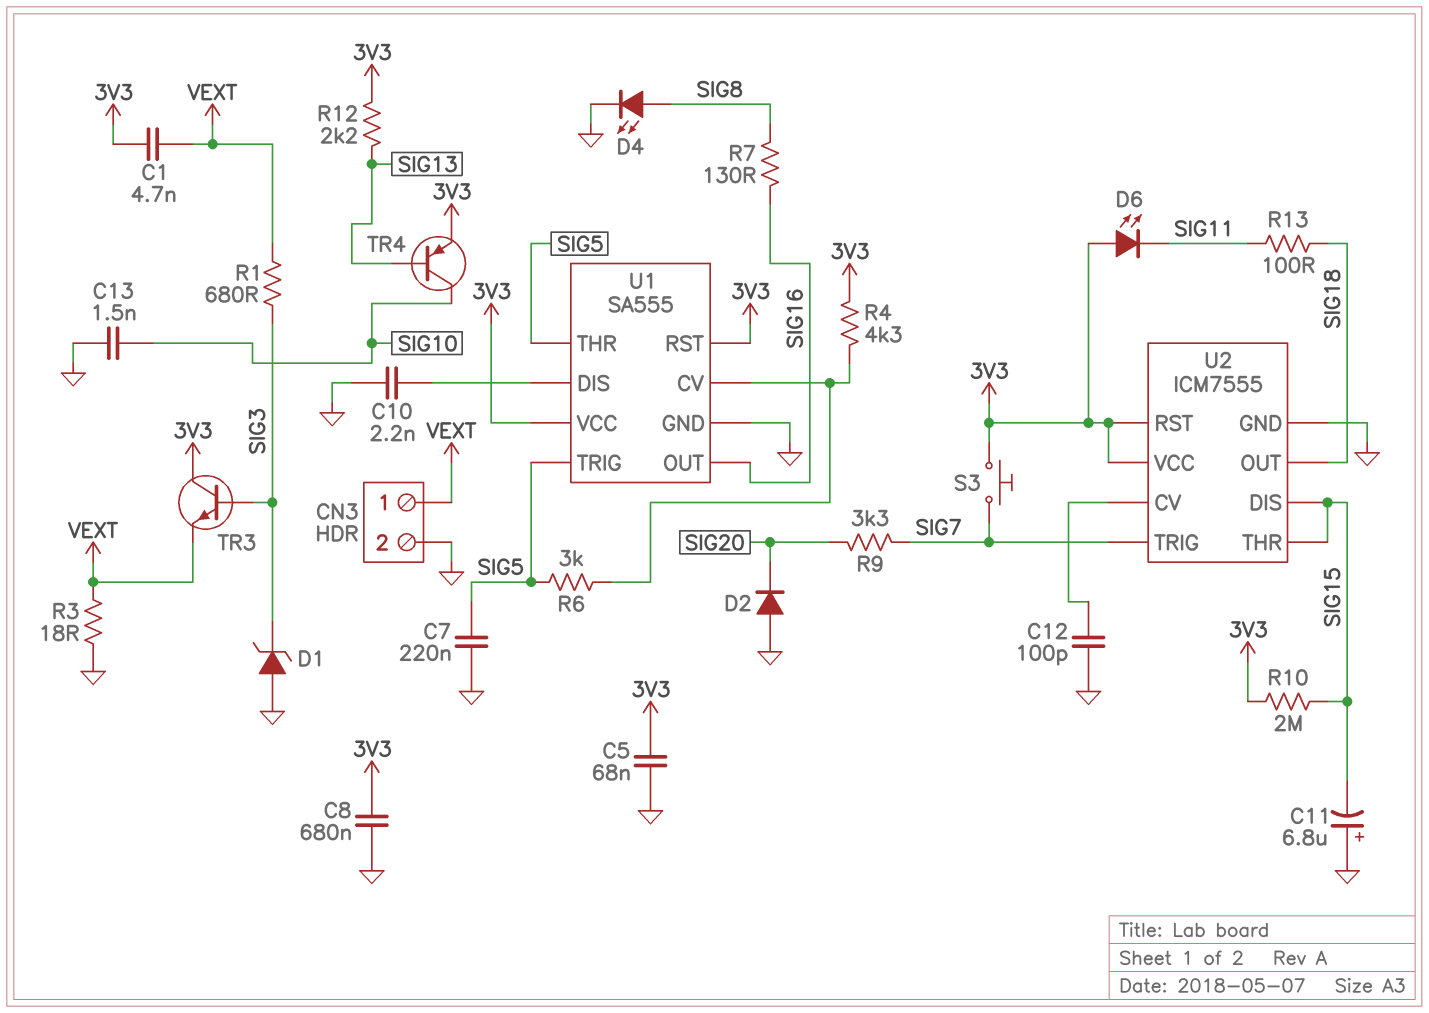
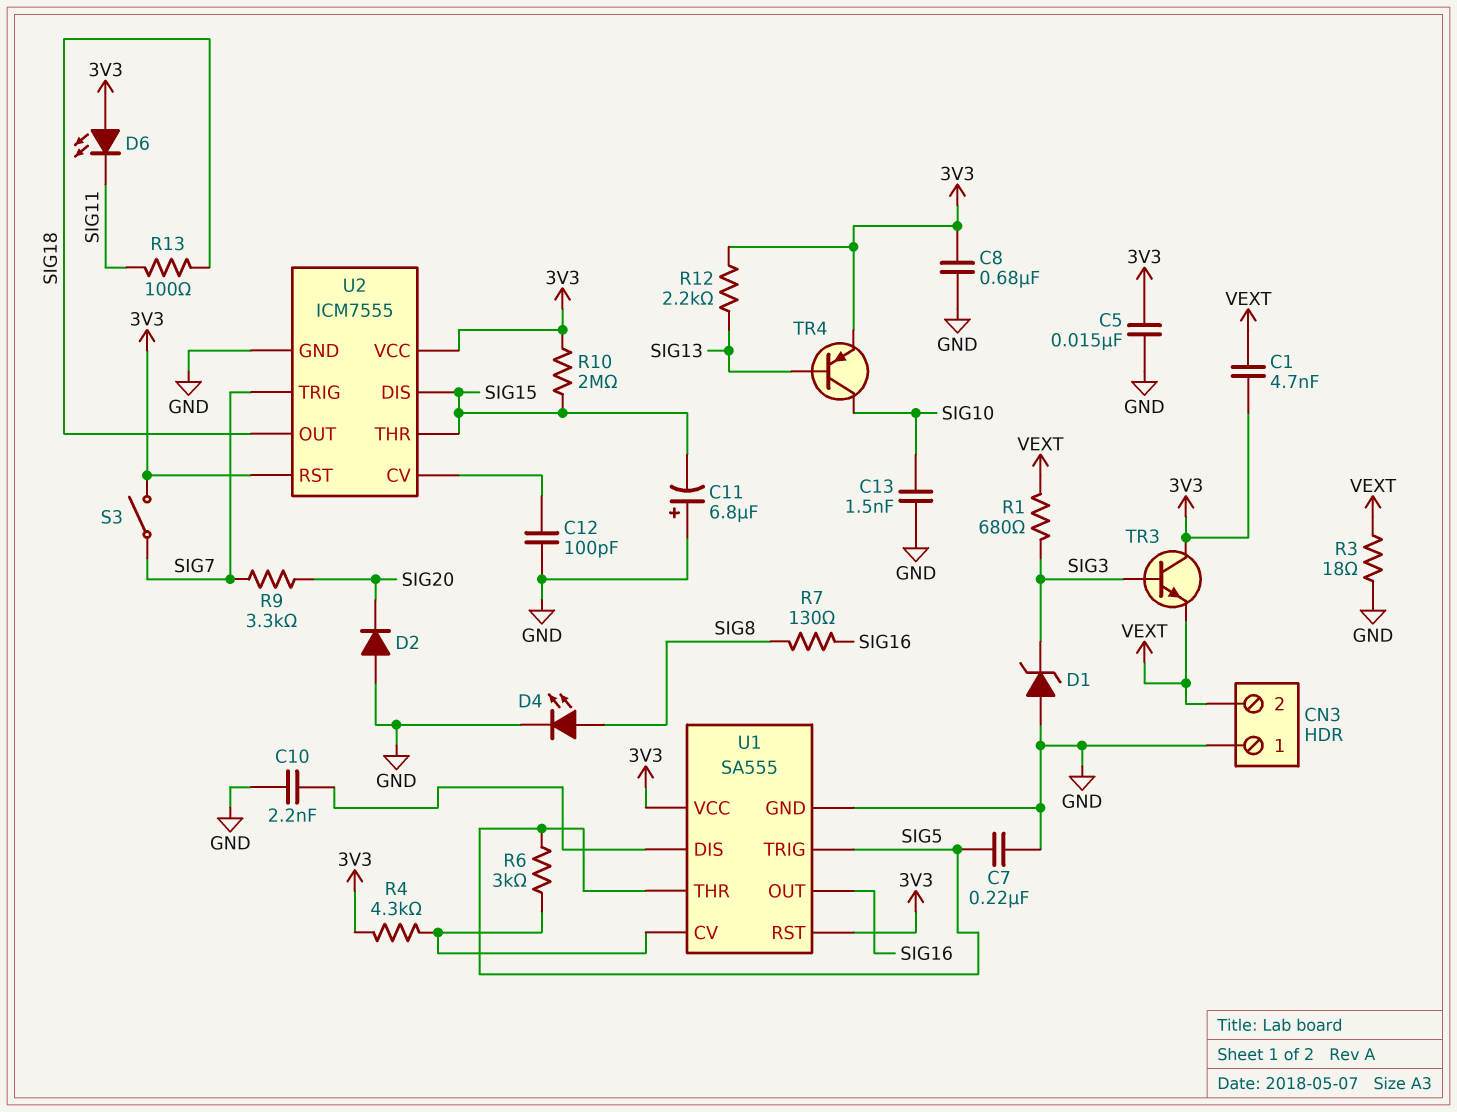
C5: 68nF (3V3, GND) -> 15nF (3V3, GND)
CN3 pin 1: VEXT -> GND
CN3 pin 2: GND -> VEXT
S3: button (3V3, SIG7) -> switch (3V3, SIG7)

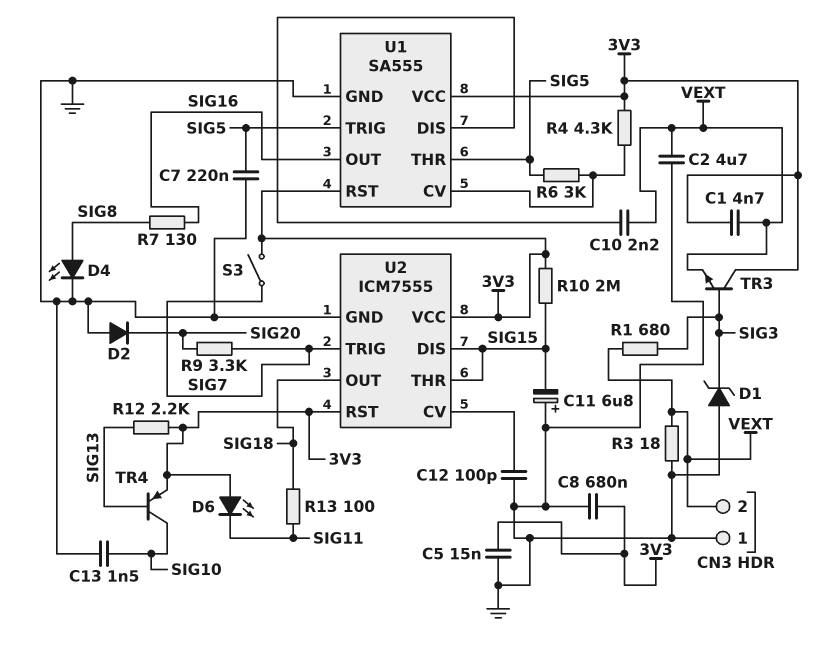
C2: none -> 4.7uF (GND, VEXT)
C10: 2.2nF (GND, U1/DIS) -> 2.2nF (U1/DIS, VEXT)

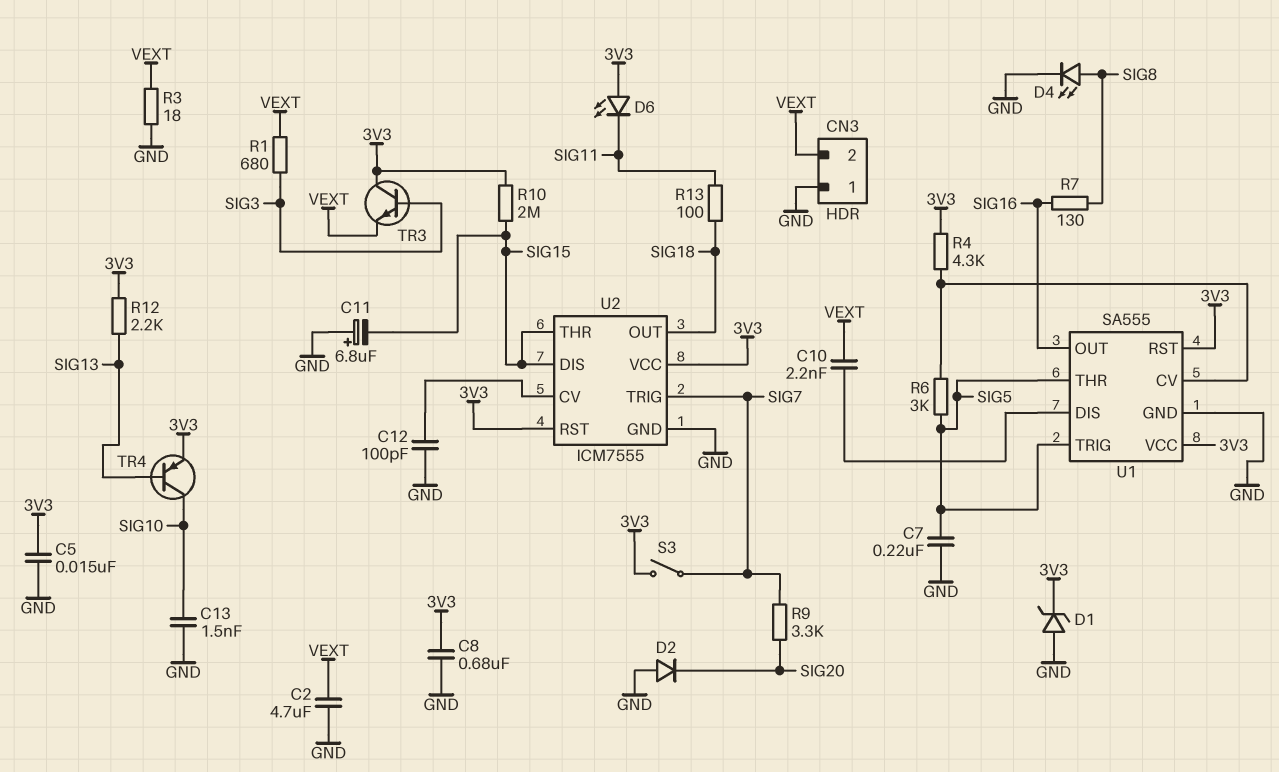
C1: 4.7nF (3V3, VEXT) -> none
D1: zener (A GND, K SIG3) -> zener (A GND, K 3V3)

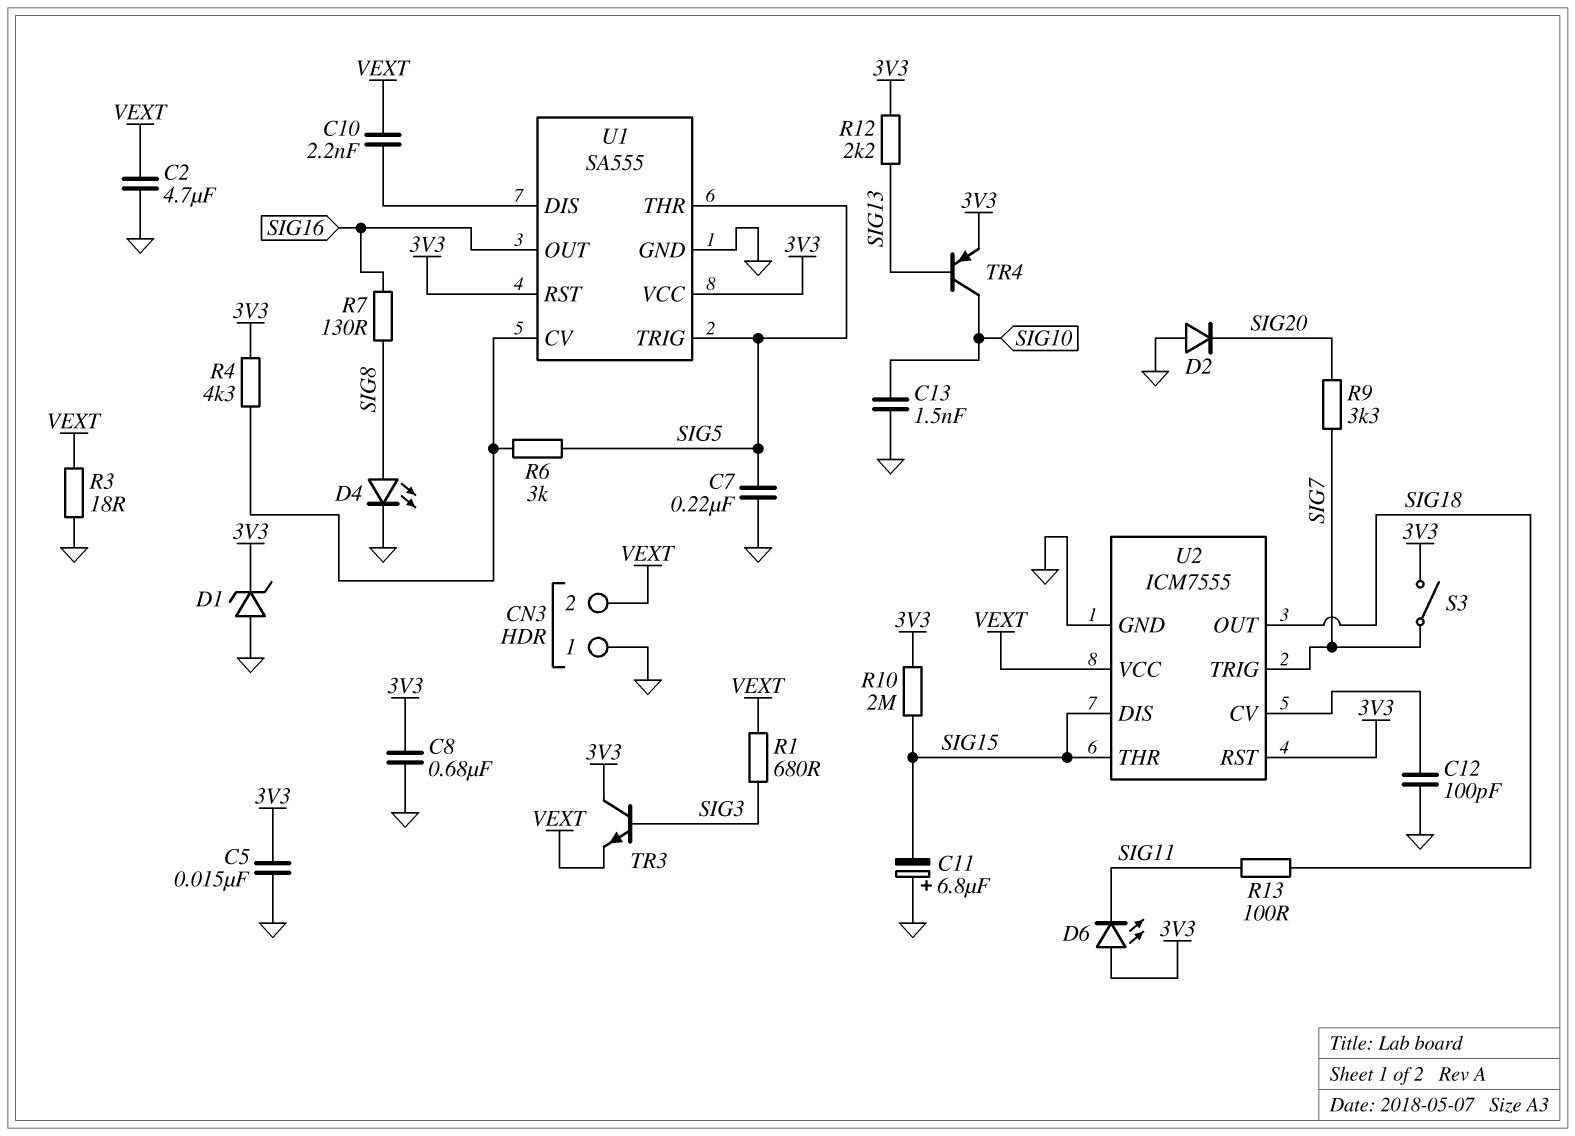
U2 pin VCC: 3V3 -> VEXT

